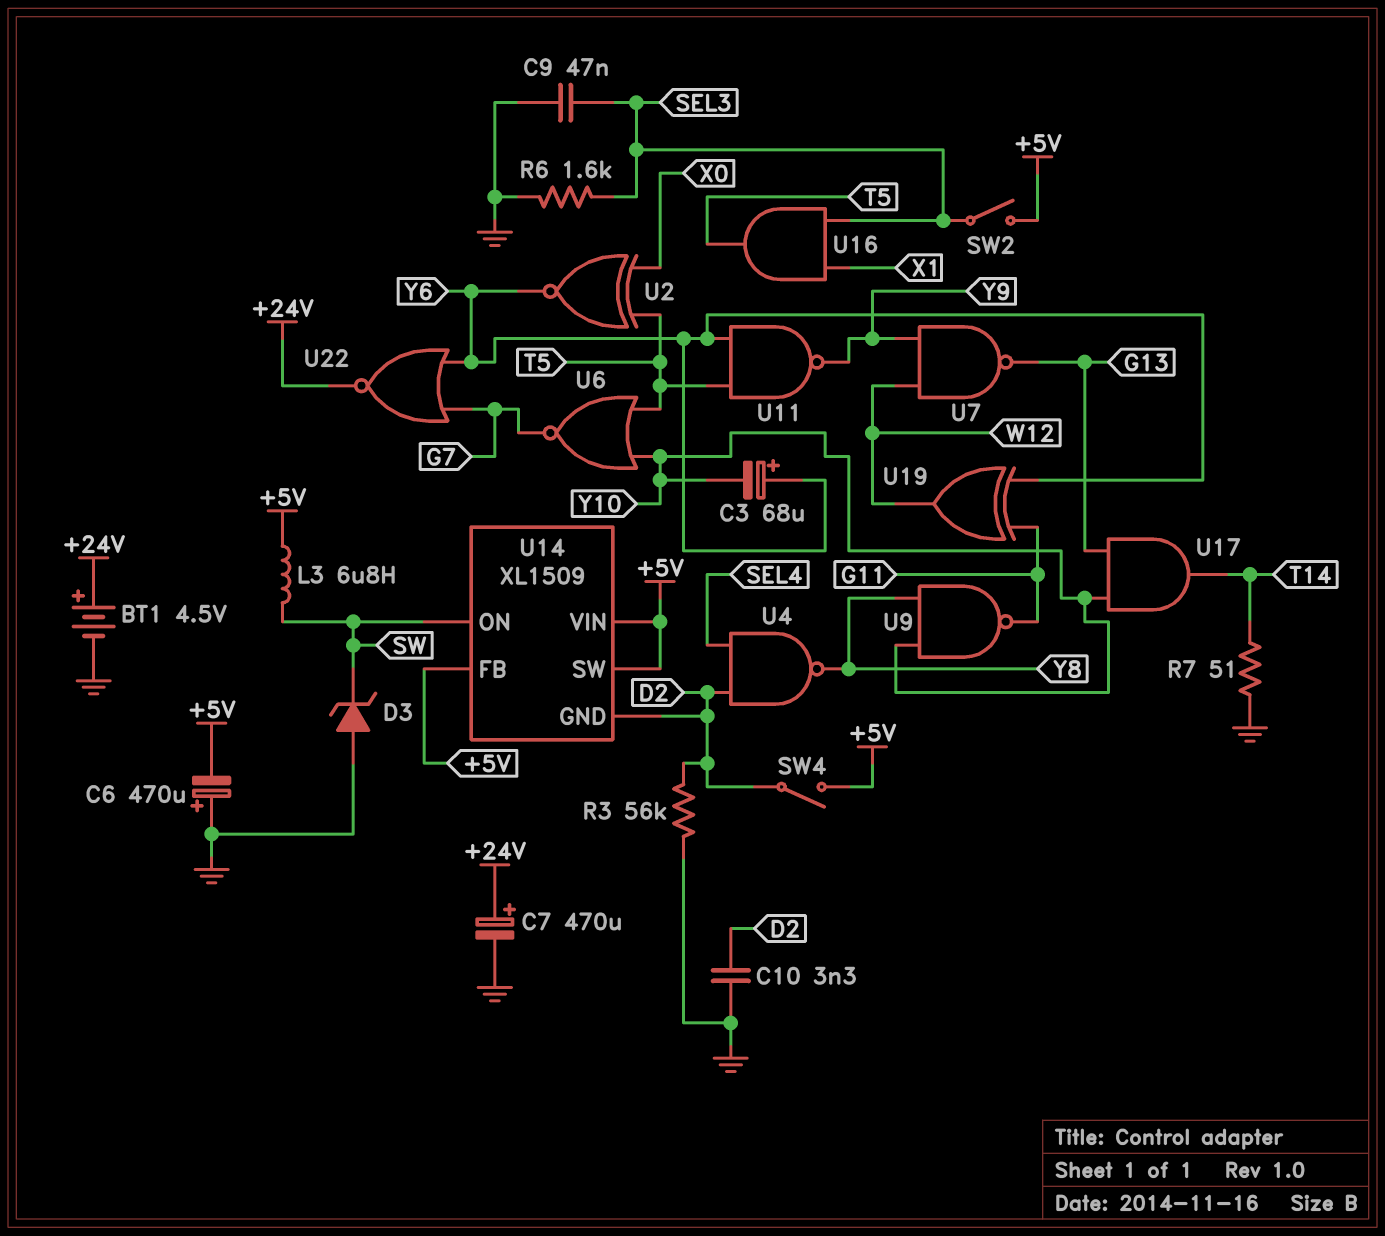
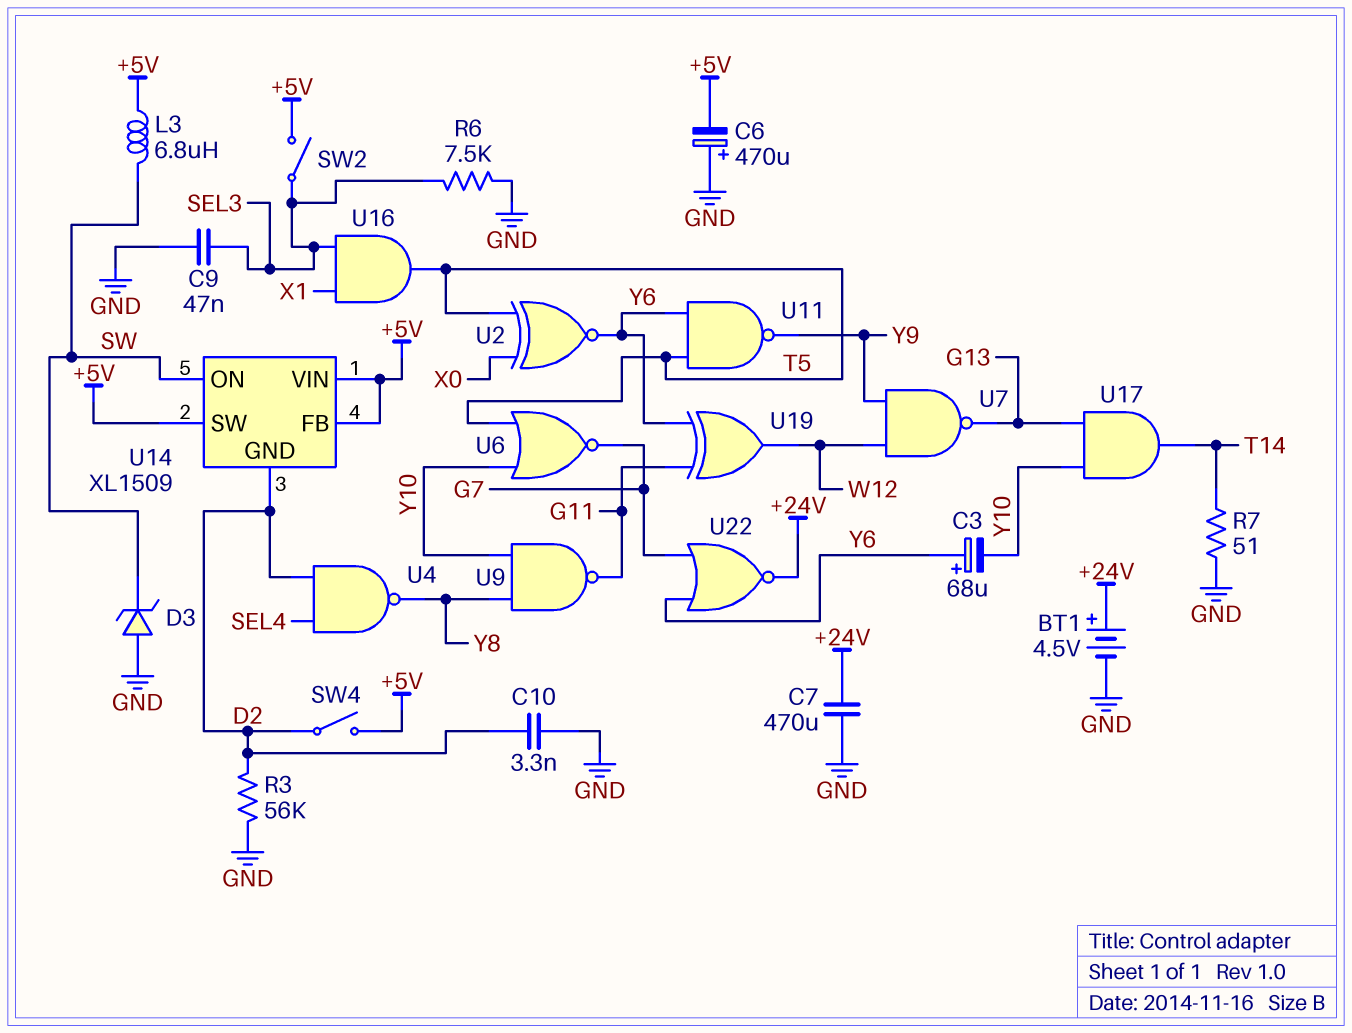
C7: 470uF (plus +24V, minus GND) -> 470uF (+24V, GND)
R6: 1.6k (GND, SEL3) -> 7.5k (GND, SEL3)

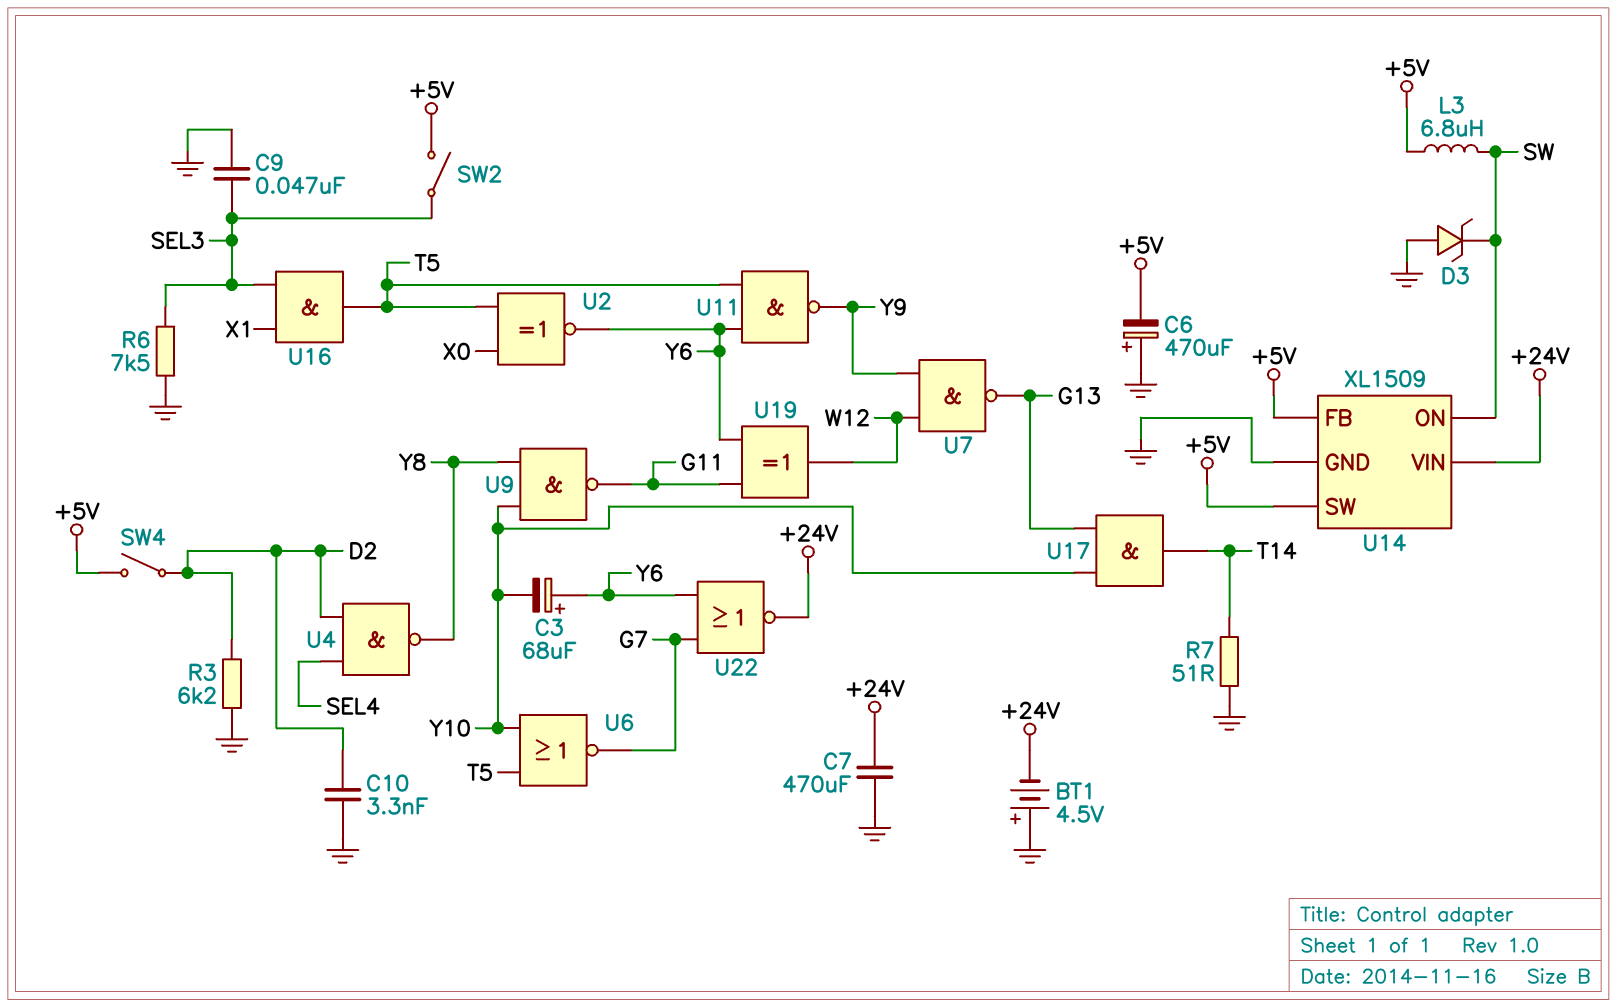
BT1: 4.5V (plus +24V, minus GND) -> 4.5V (plus GND, minus +24V)
R3: 56k (D2, GND) -> 6.2k (D2, GND)
U14 pin GND: D2 -> GND
U14 pin VIN: +5V -> +24V

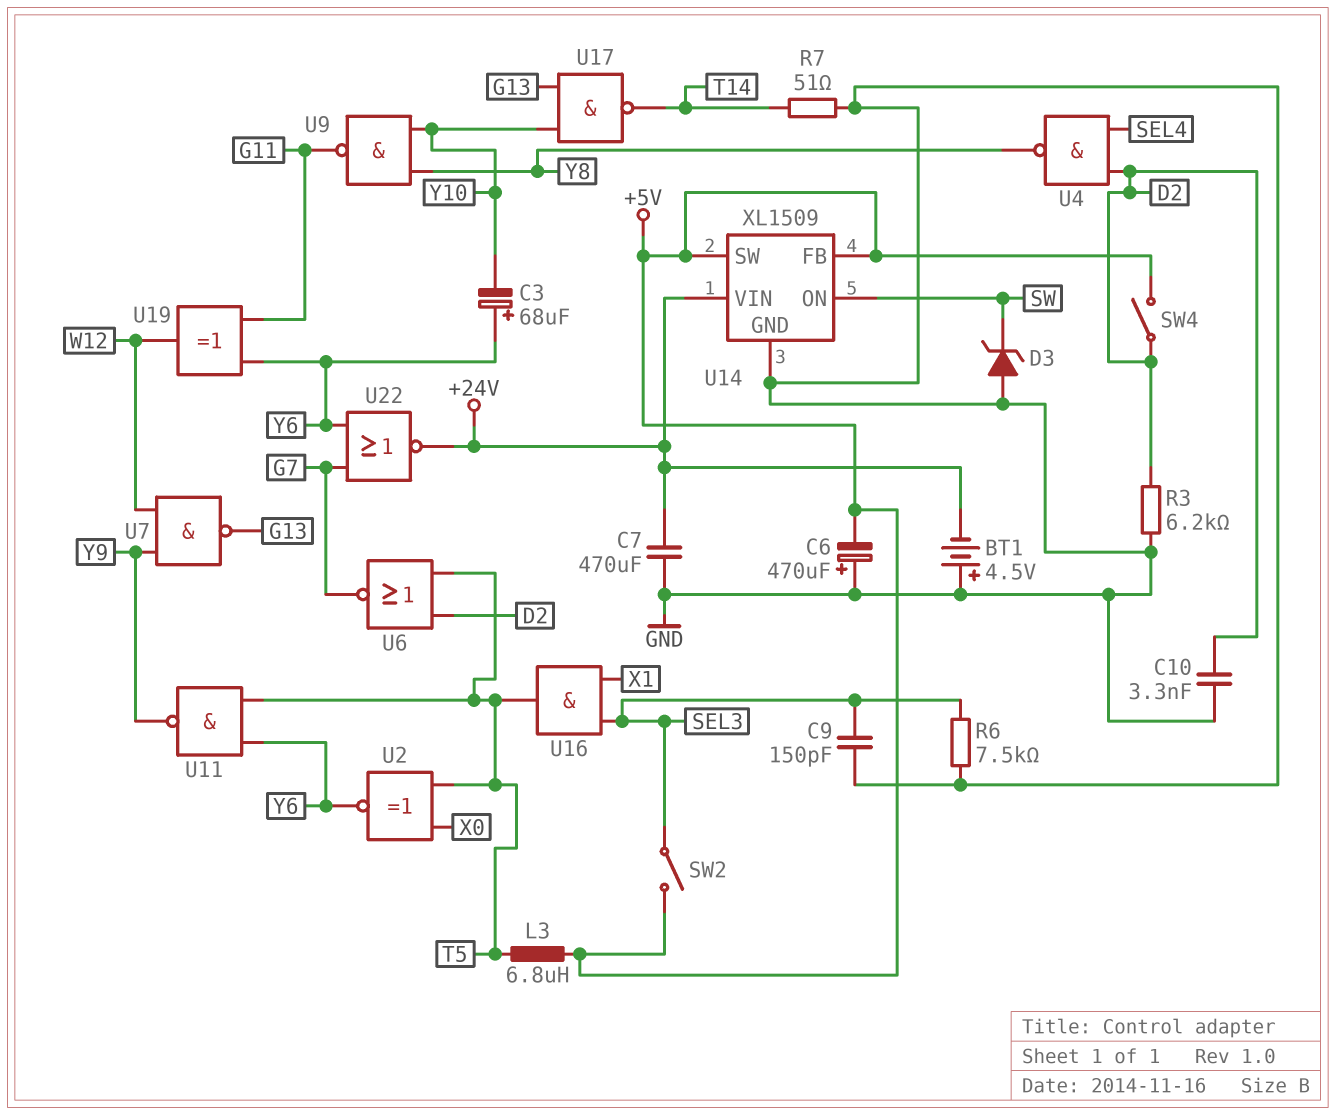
C9: 47nF (GND, SEL3) -> 150pF (GND, SEL3)
L3: 6.8uH (+5V, SW) -> 6.8uH (+5V, T5)
U6: NOR (in T5, in Y10, out G7) -> NOR (in D2, in T5, out G7)
U17: AND (in G13, in Y10, out T14) -> NAND (in G13, in Y10, out T14)

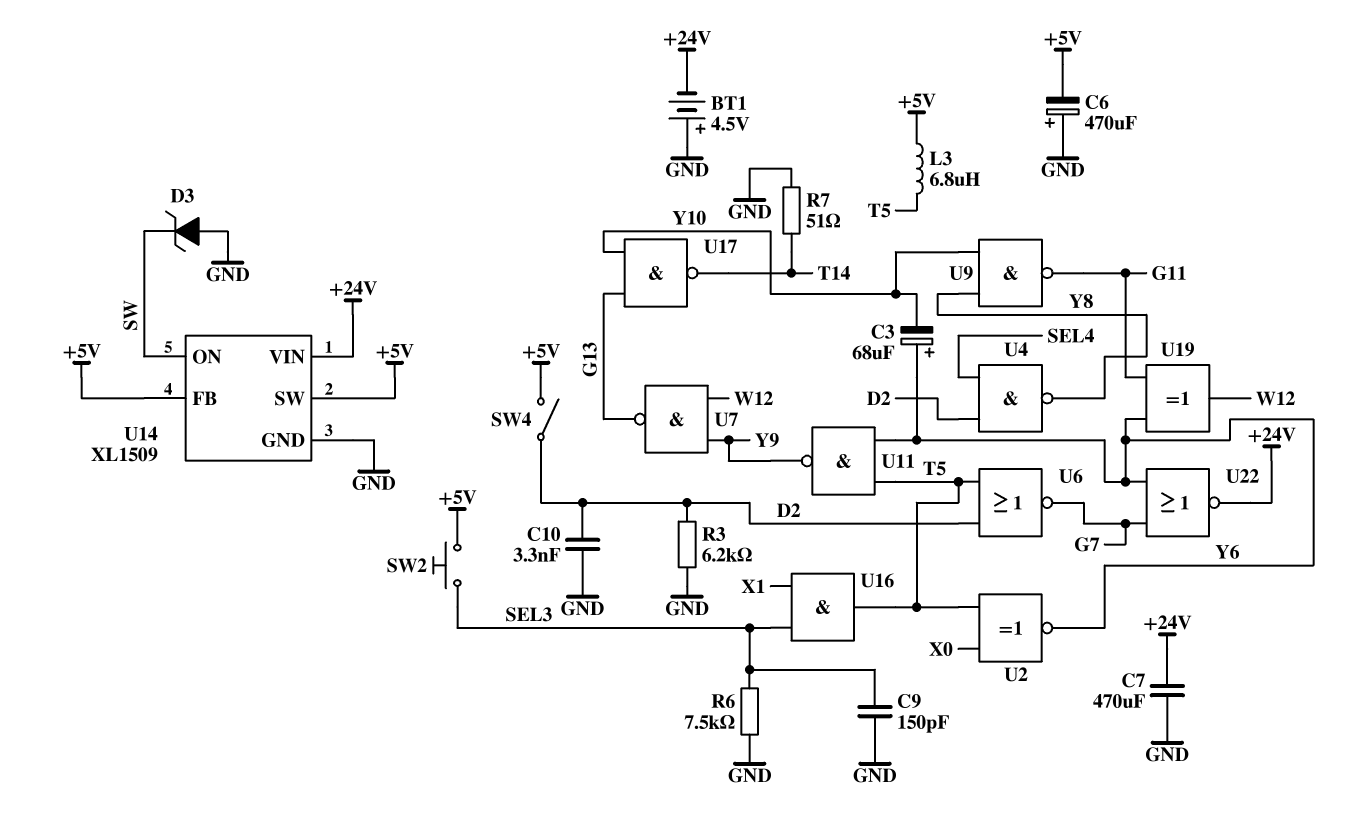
SW2: switch (+5V, SEL3) -> button (+5V, SEL3)

